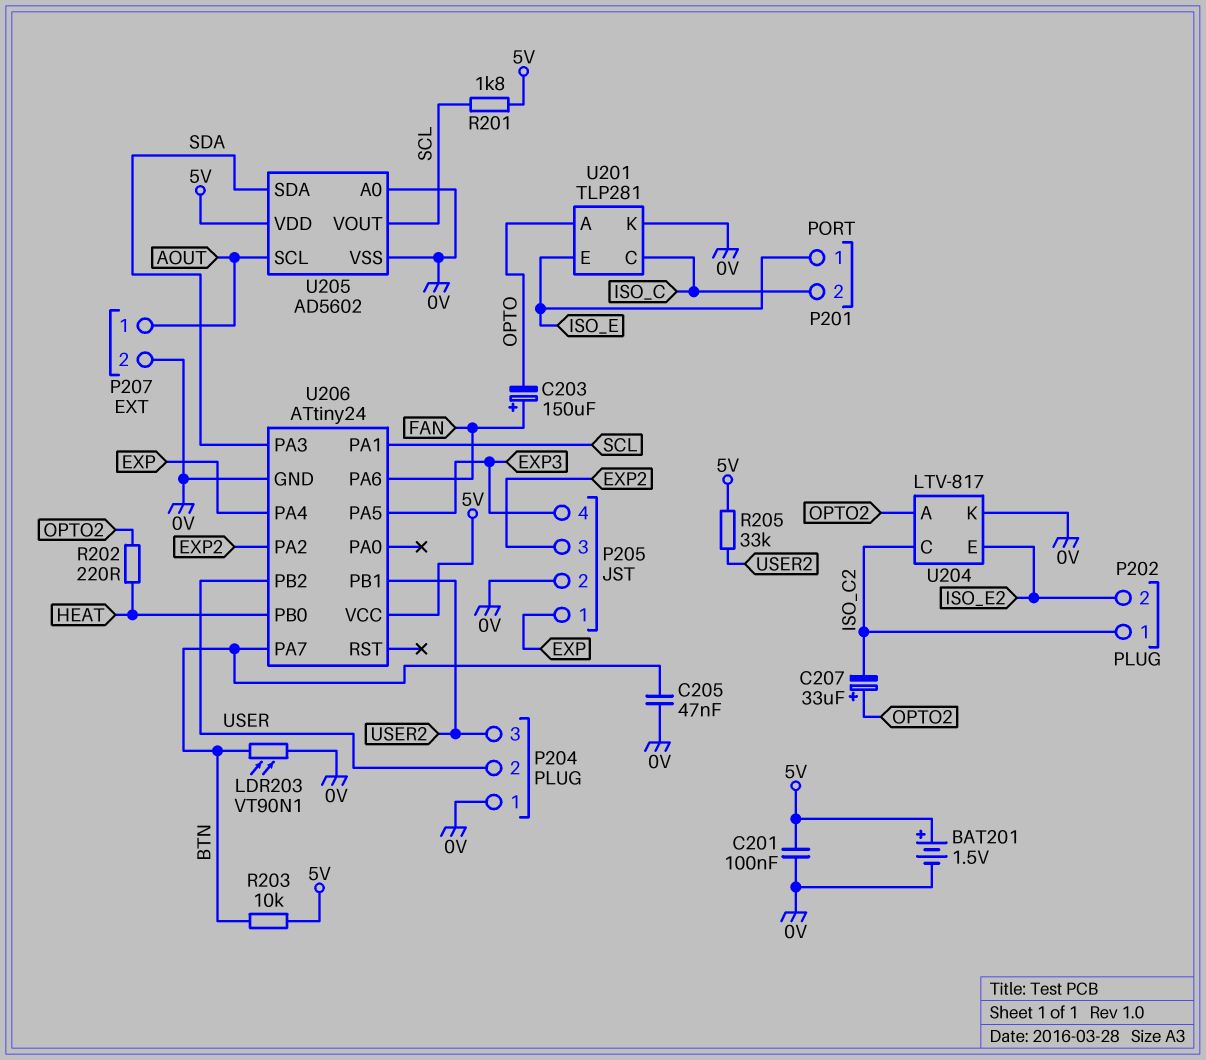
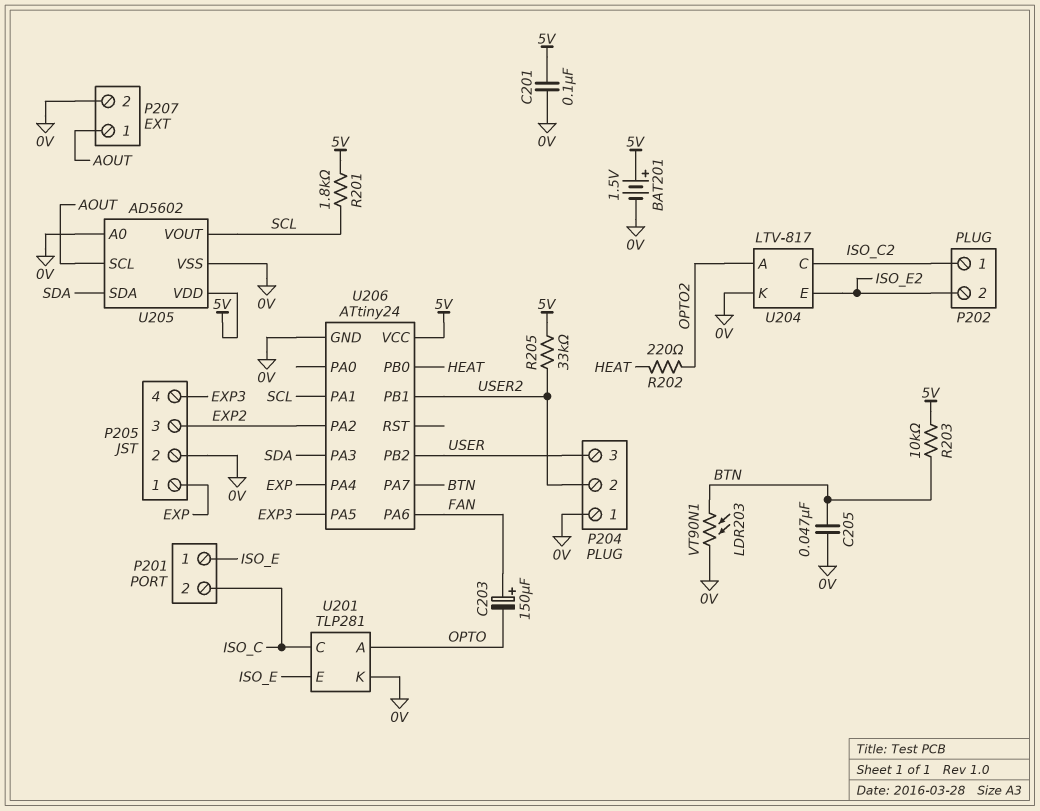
C207: 33uF (plus OPTO2, minus ISO_C2) -> none
P204 pin 2: USER -> USER2
P204 pin 3: USER2 -> USER

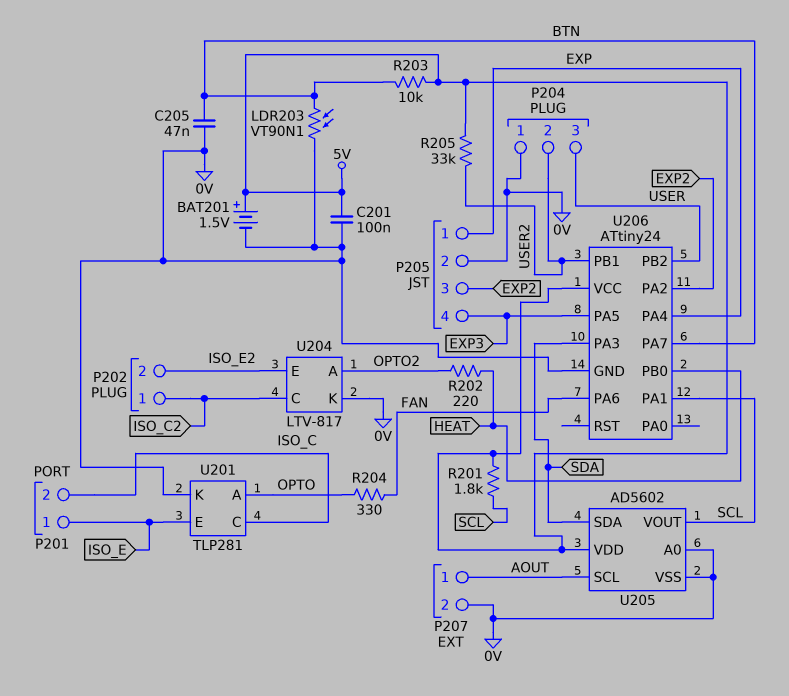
C203: 150uF (plus FAN, minus OPTO) -> none
R204: none -> 330 (FAN, OPTO)

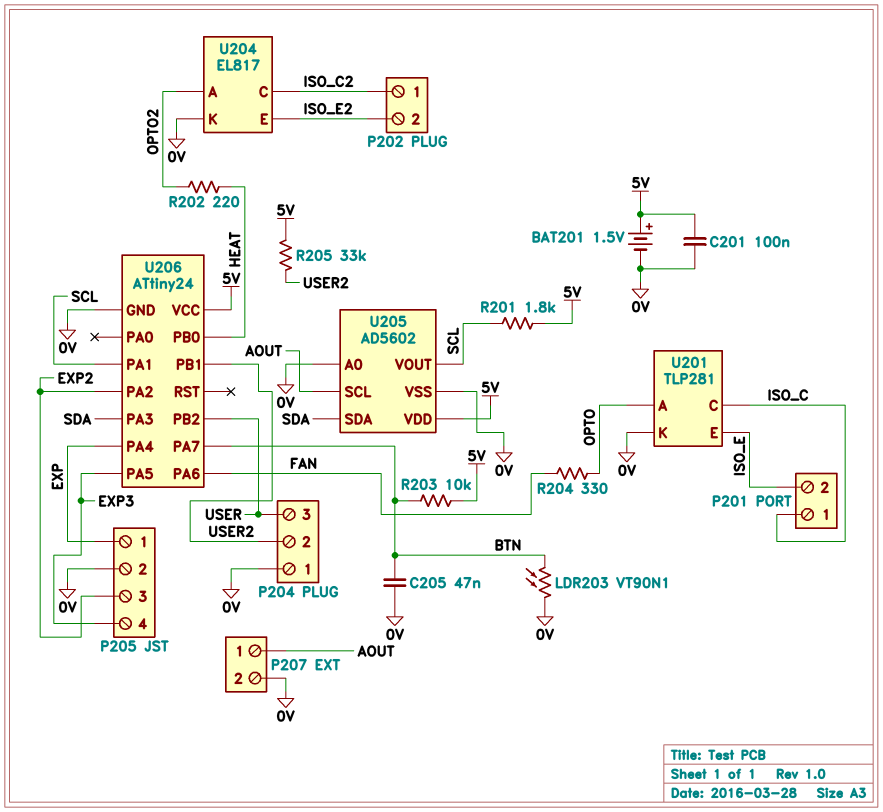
P201 pin 1: ISO_E -> ISO_C
P201 pin 2: ISO_C -> ISO_E
U204: LTV-817 -> EL817

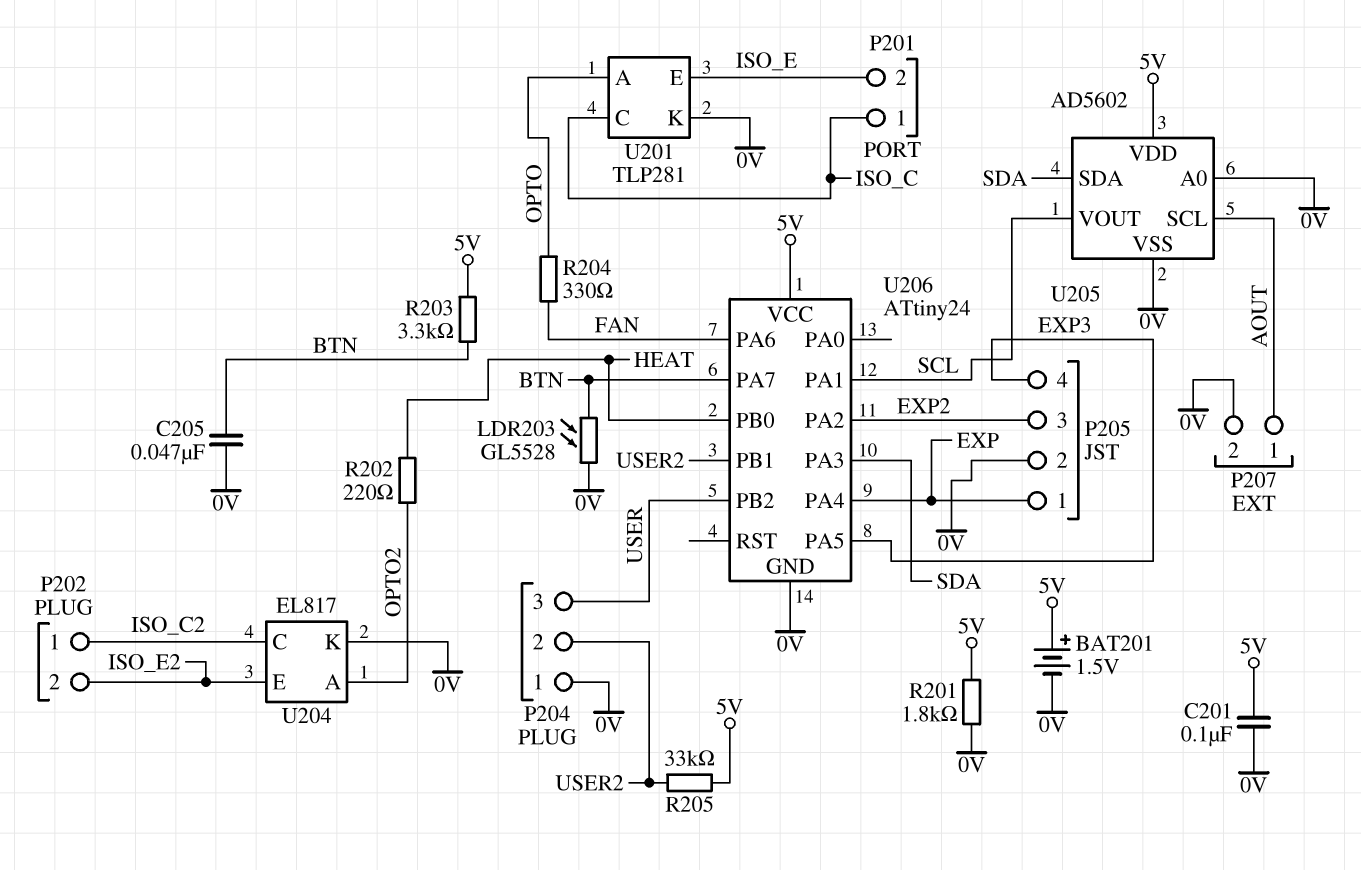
LDR203: VT90N1 (0V, BTN) -> GL5528 (0V, BTN)
R201: 1.8k (5V, SCL) -> 1.8k (0V, 5V)
R203: 10k (5V, BTN) -> 3.3k (5V, BTN)

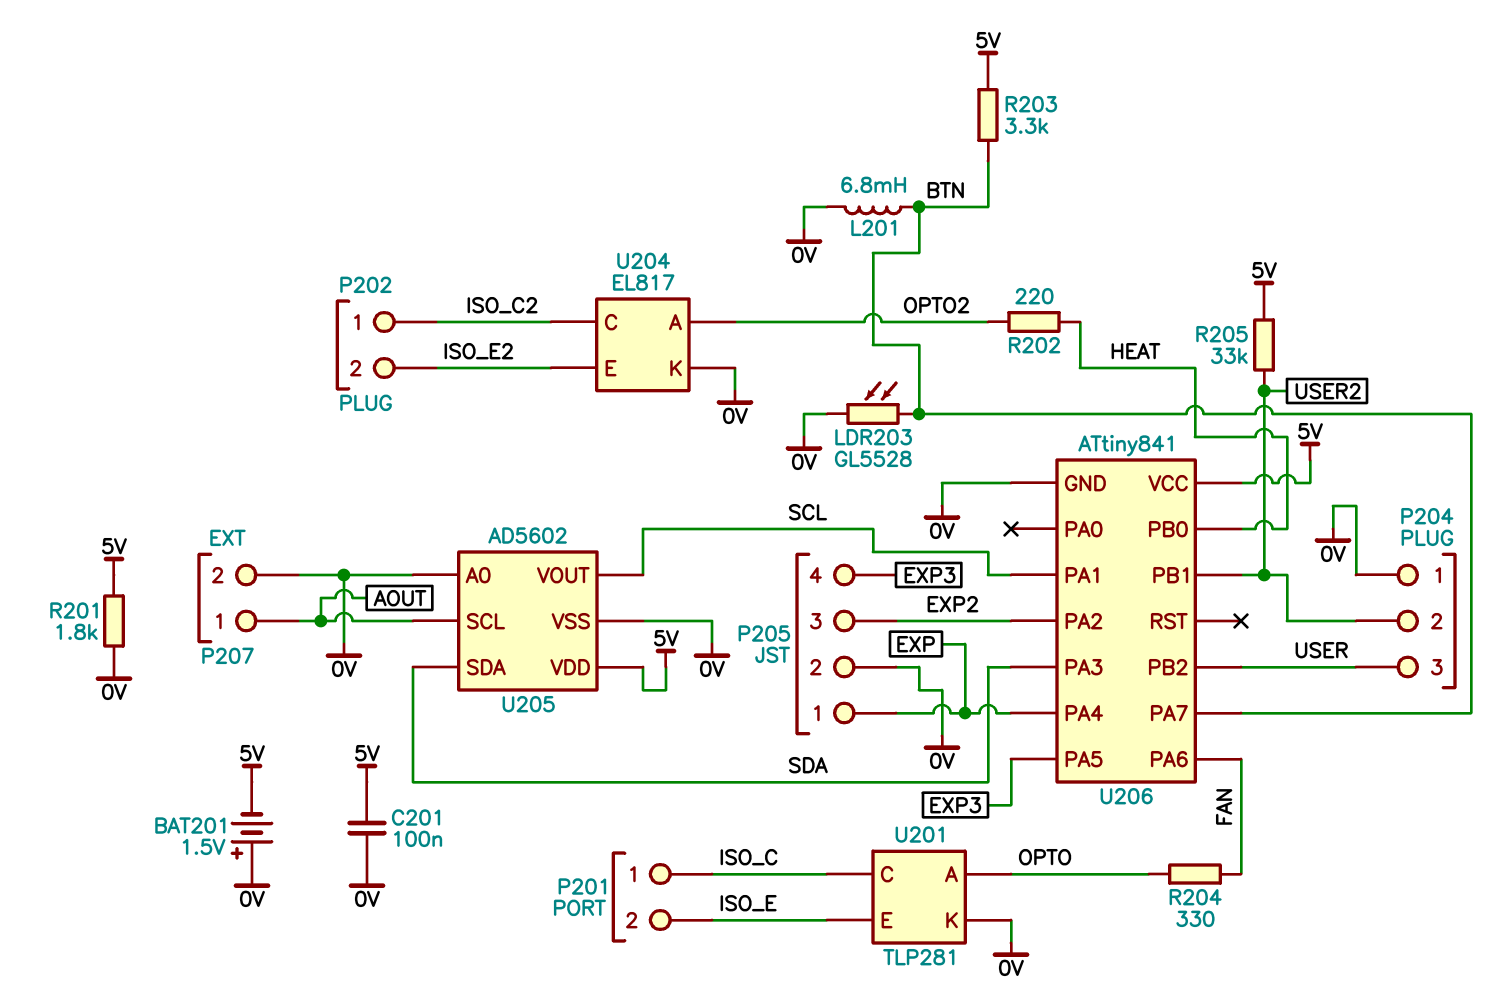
BAT201: 1.5V (plus 5V, minus 0V) -> 1.5V (plus 0V, minus 5V)
C205: 47nF (0V, BTN) -> none
L201: none -> 6.8mH (0V, BTN)
U206: ATtiny24 -> ATtiny841

